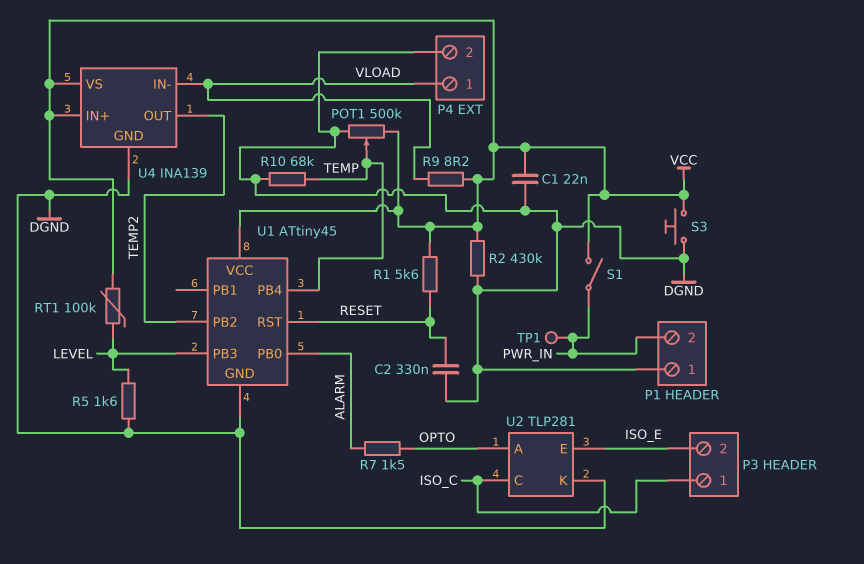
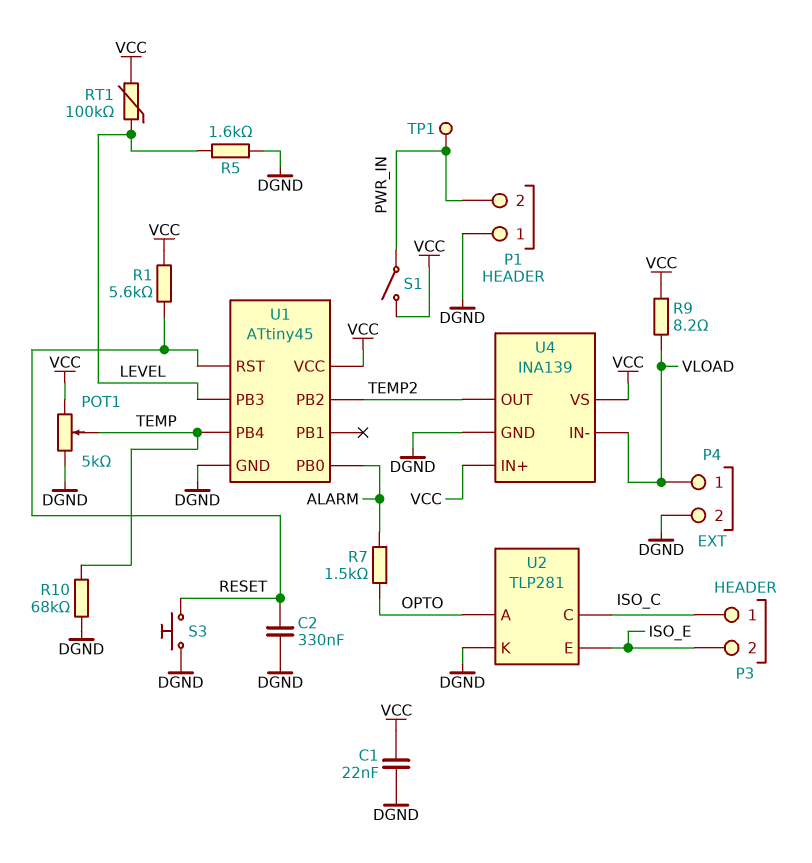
POT1: 500k (DGND, VCC, wiper TEMP) -> 5k (DGND, VCC, wiper TEMP)
R2: 430k (DGND, VCC) -> none
S3: button (DGND, VCC) -> button (DGND, RESET)

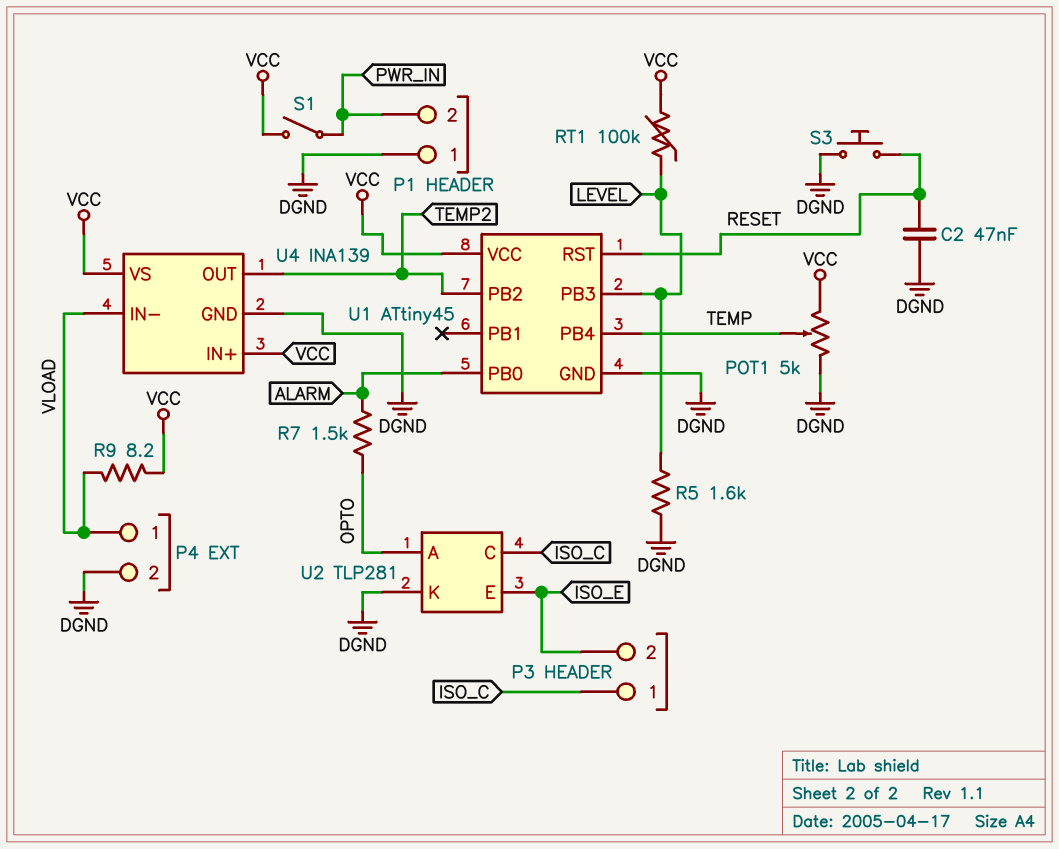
C1: 22nF (DGND, VCC) -> none
C2: 330nF (DGND, RESET) -> 47nF (DGND, RESET)
R1: 5.6k (RESET, VCC) -> none
R10: 68k (DGND, TEMP) -> none
TP1: test point (PWR_IN) -> none

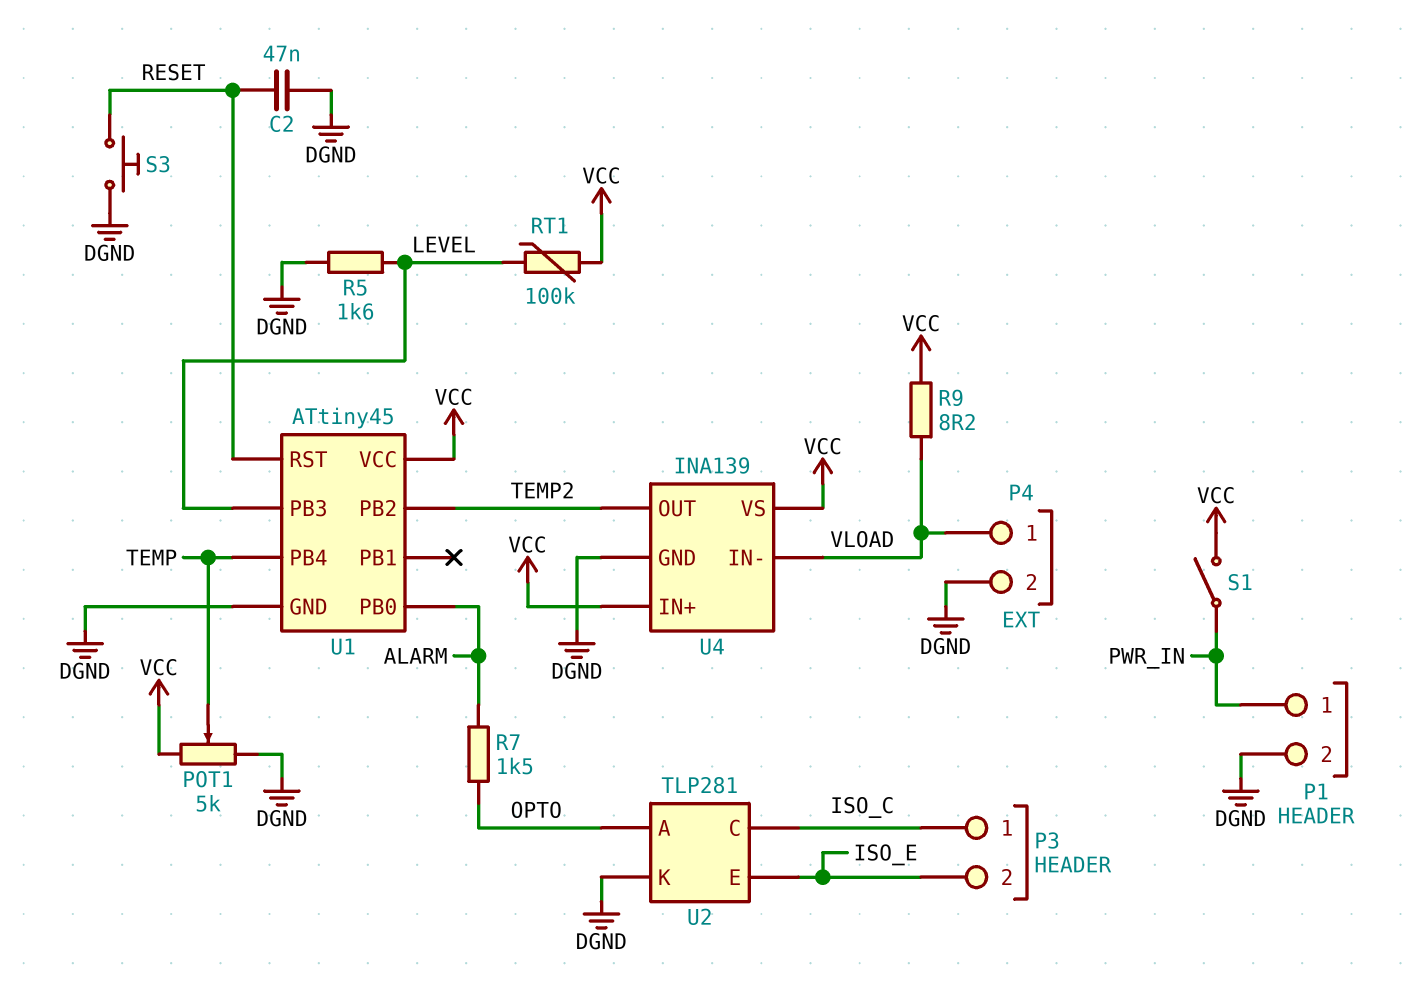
P1 pin 1: DGND -> PWR_IN
P1 pin 2: PWR_IN -> DGND

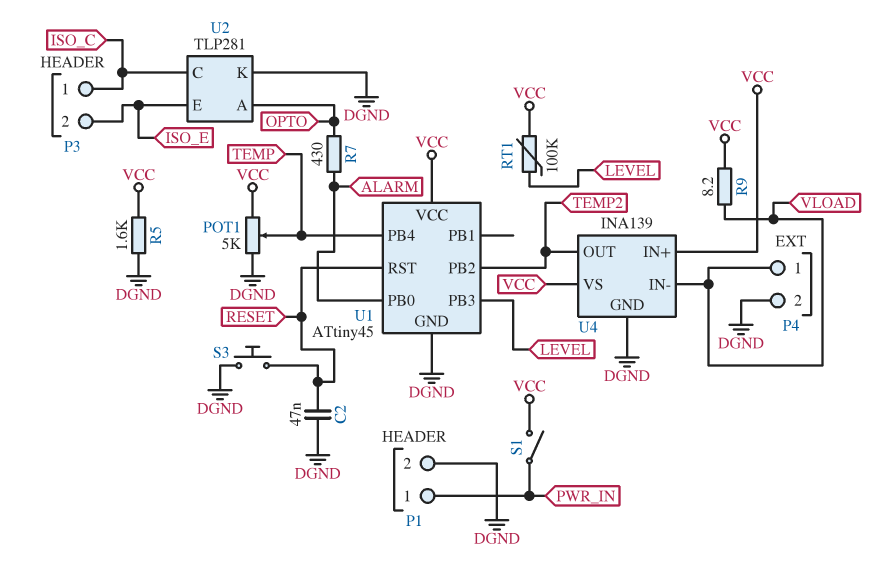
R5: 1.6k (DGND, LEVEL) -> 1.6k (DGND, VCC)
R7: 1.5k (ALARM, OPTO) -> 430 (ALARM, OPTO)

